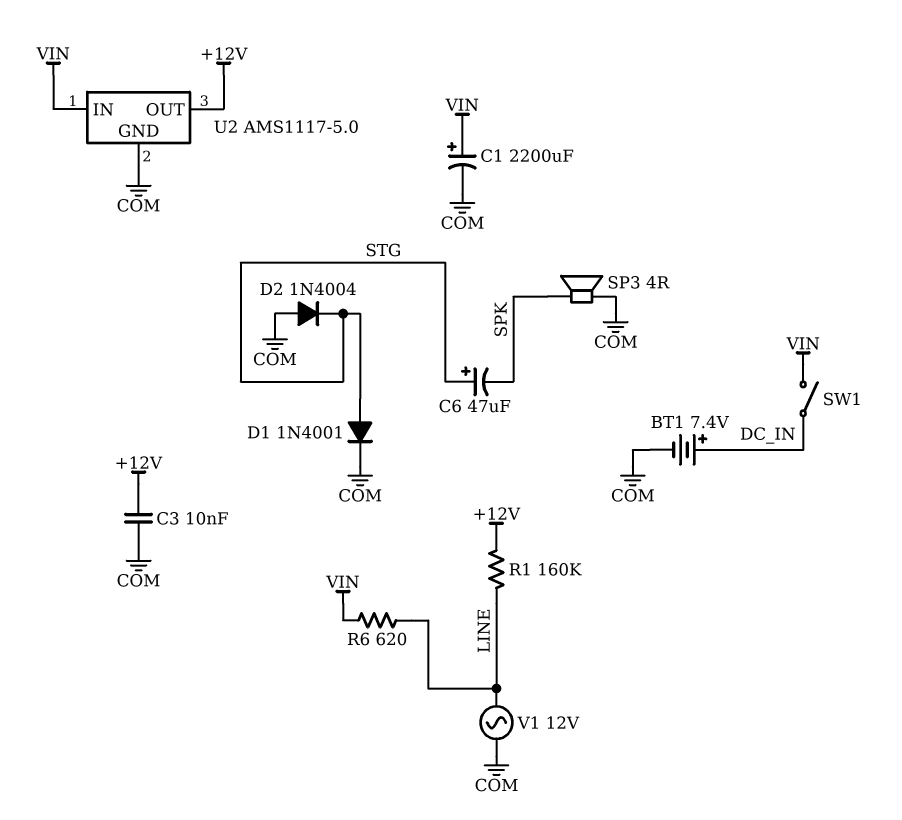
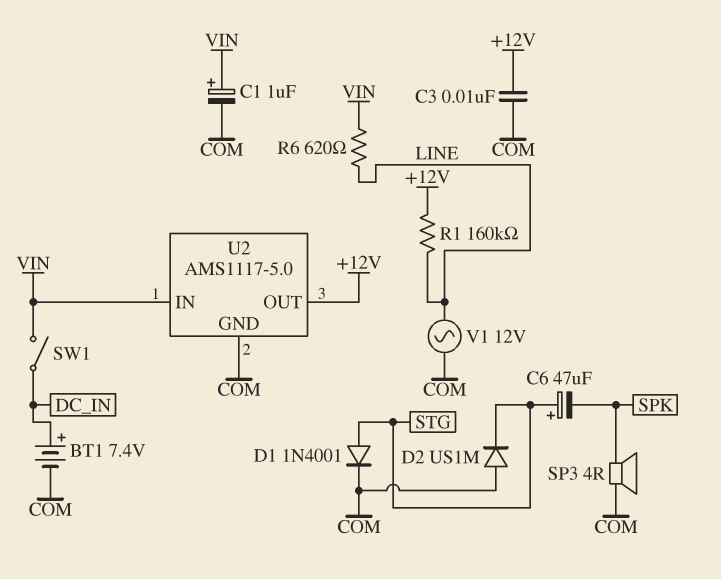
C1: 2200uF (plus VIN, minus COM) -> 1uF (plus VIN, minus COM)
D2: diode 1N4004 (A COM, K STG) -> diode US1M (A COM, K STG)

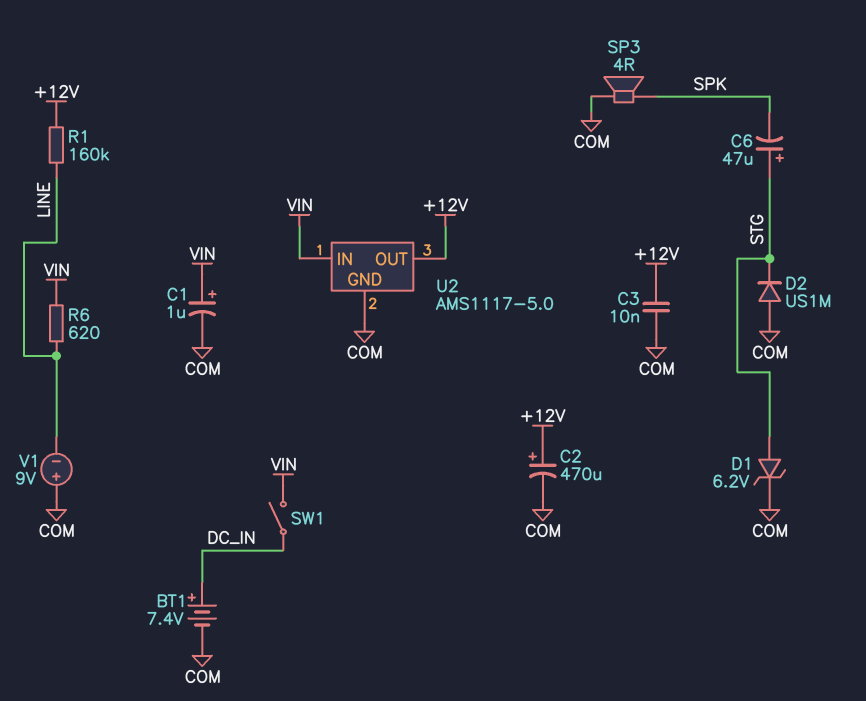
C2: none -> 470uF (plus +12V, minus COM)
D1: diode 1N4001 (A STG, K COM) -> zener 6.2V (A STG, K COM)
V1: AC 12V (COM, LINE) -> 9V (plus COM, minus LINE)

